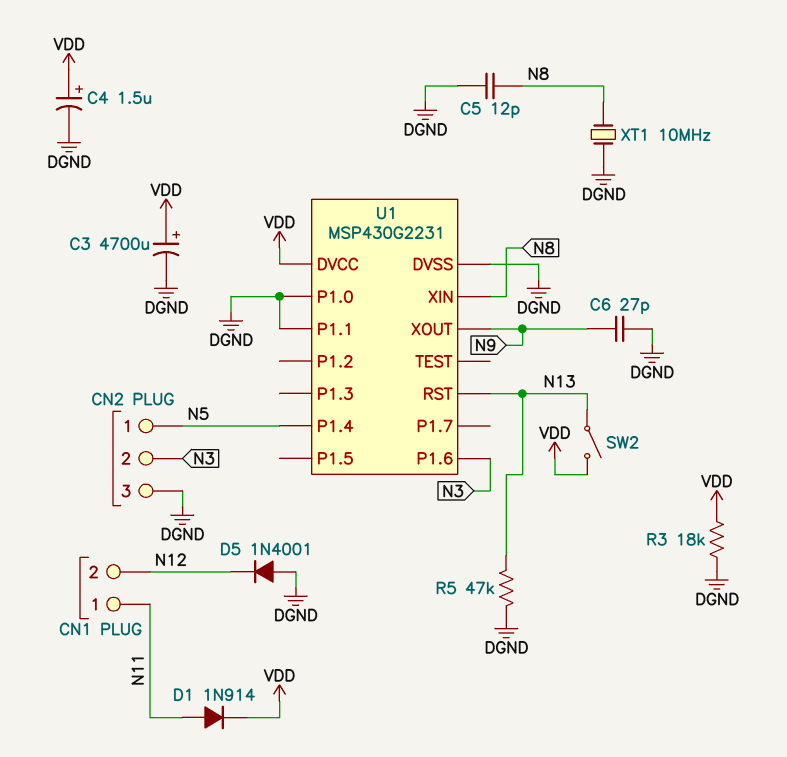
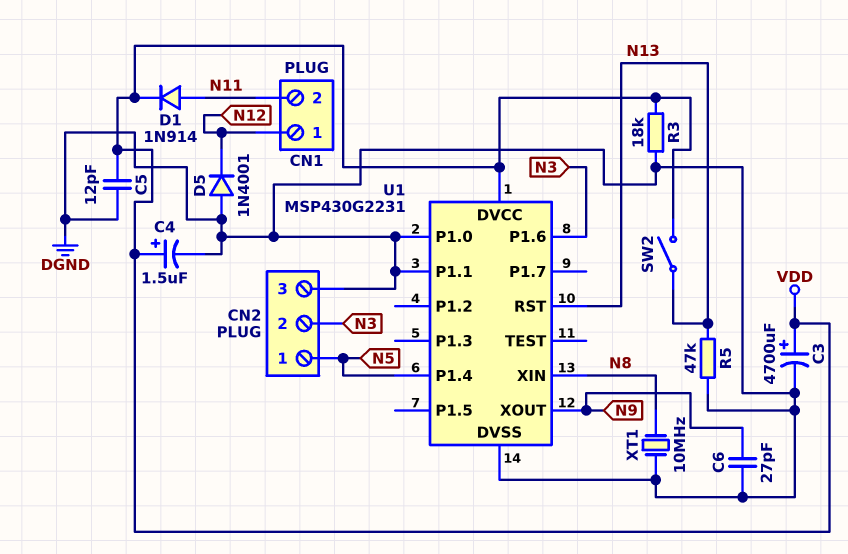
C5: 12pF (DGND, N8) -> 12pF (DGND, VDD)
CN1 pin 1: N11 -> N12
CN1 pin 2: N12 -> N11

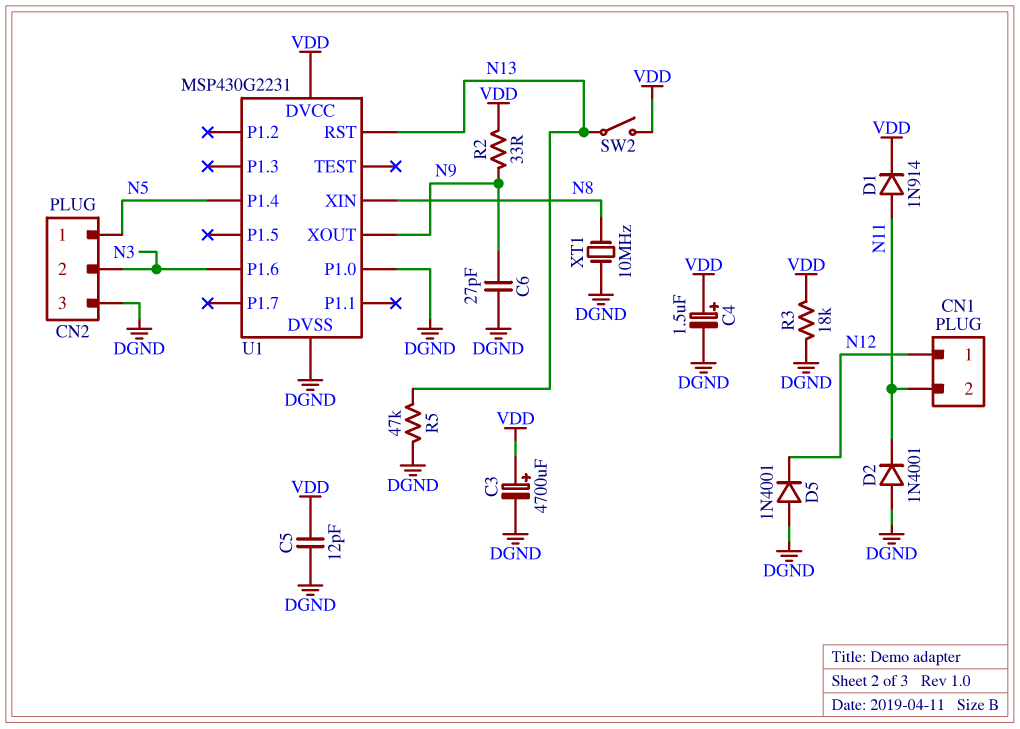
D2: none -> diode 1N4001 (A DGND, K N11)
R2: none -> 33 (N9, VDD)
U1 pin P1.1: DGND -> none

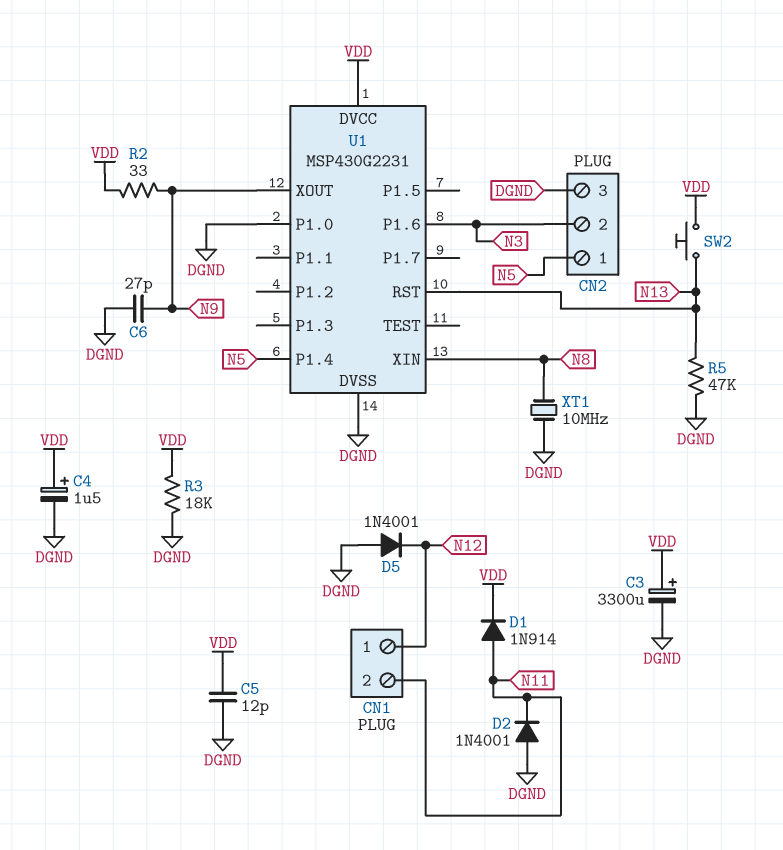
C3: 4700uF (plus VDD, minus DGND) -> 3300uF (plus VDD, minus DGND)
SW2: switch (N13, VDD) -> button (N13, VDD)

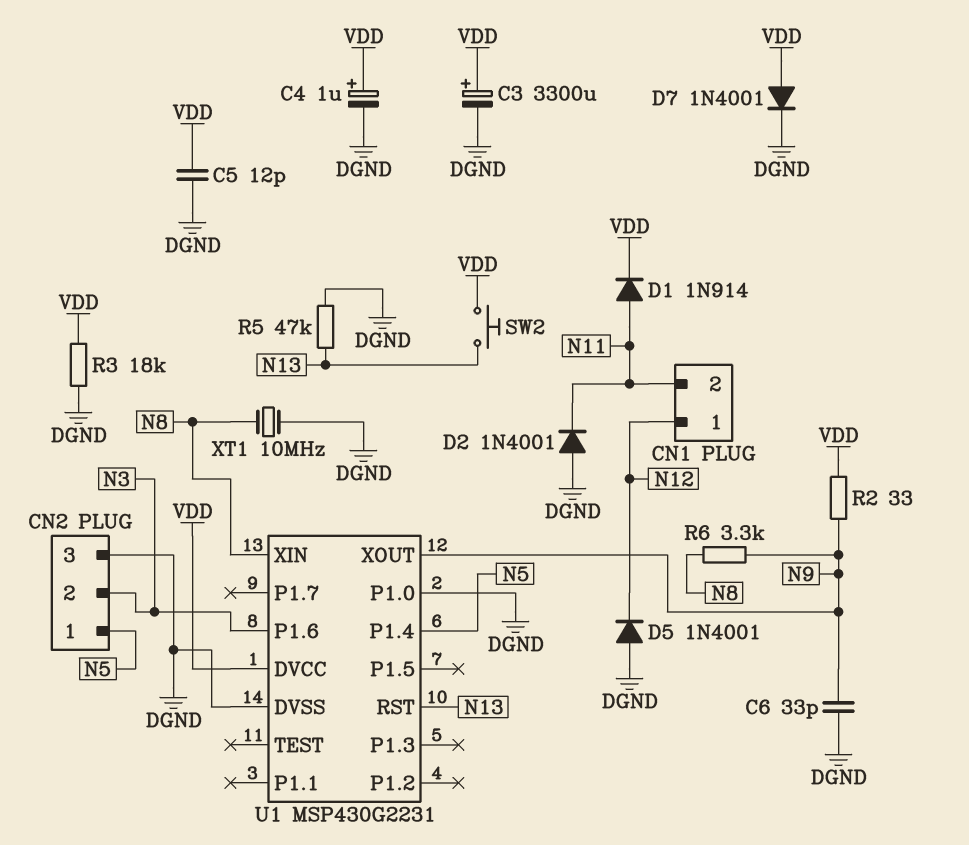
C4: 1.5uF (plus VDD, minus DGND) -> 1uF (plus VDD, minus DGND)
C6: 27pF (DGND, N9) -> 33pF (DGND, N9)
D7: none -> diode 1N4001 (A VDD, K DGND)
R6: none -> 3.3k (N8, N9)

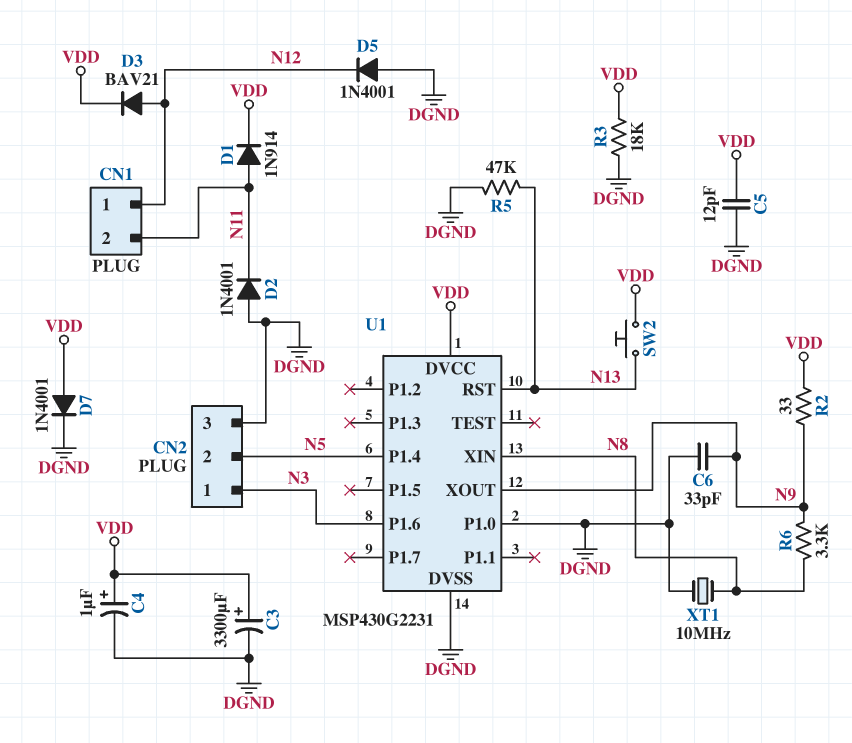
CN2 pin 1: N5 -> N3
CN2 pin 2: N3 -> N5
D3: none -> diode BAV21 (A N12, K VDD)

